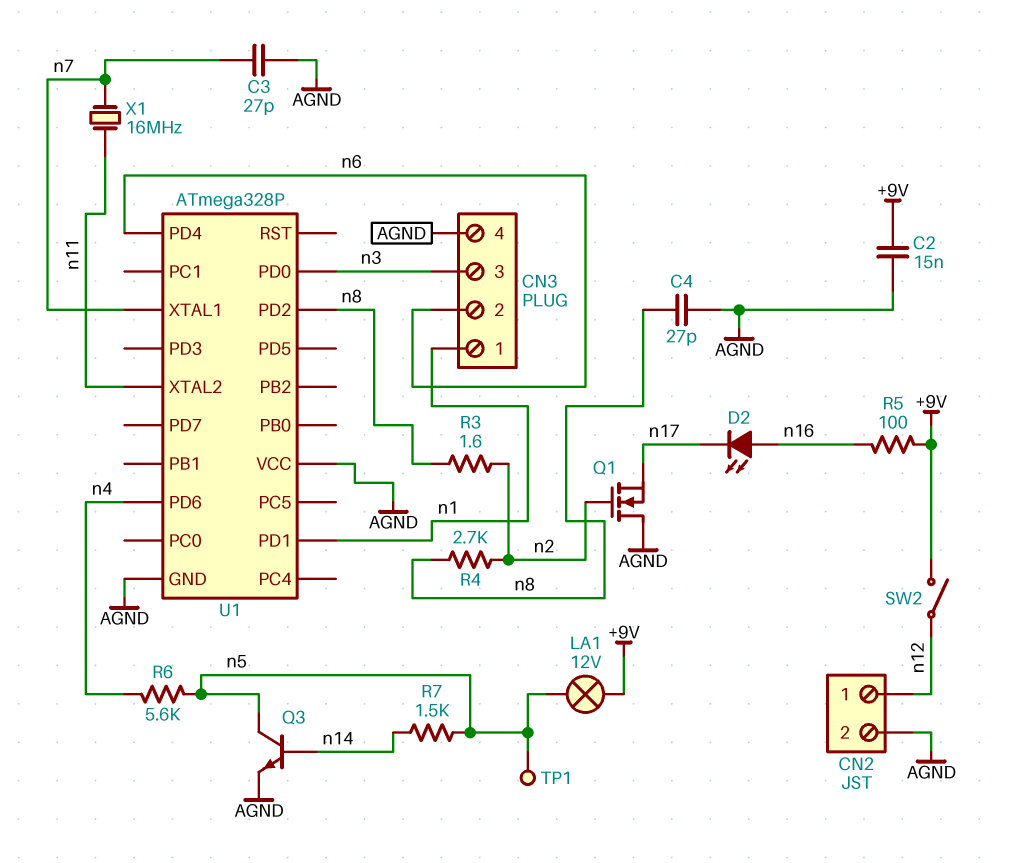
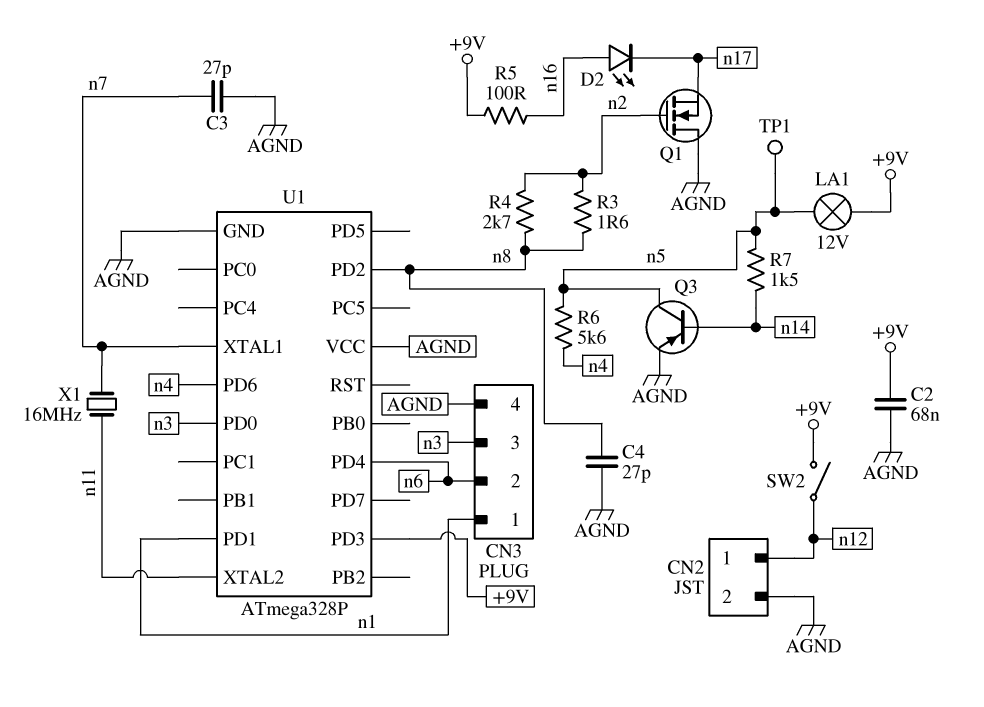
C2: 15nF (+9V, AGND) -> 68nF (+9V, AGND)
Q3: NPN (B n14, C n5, E AGND) -> PNP (B n14, C n5, E AGND)
U1 pin PD3: none -> +9V

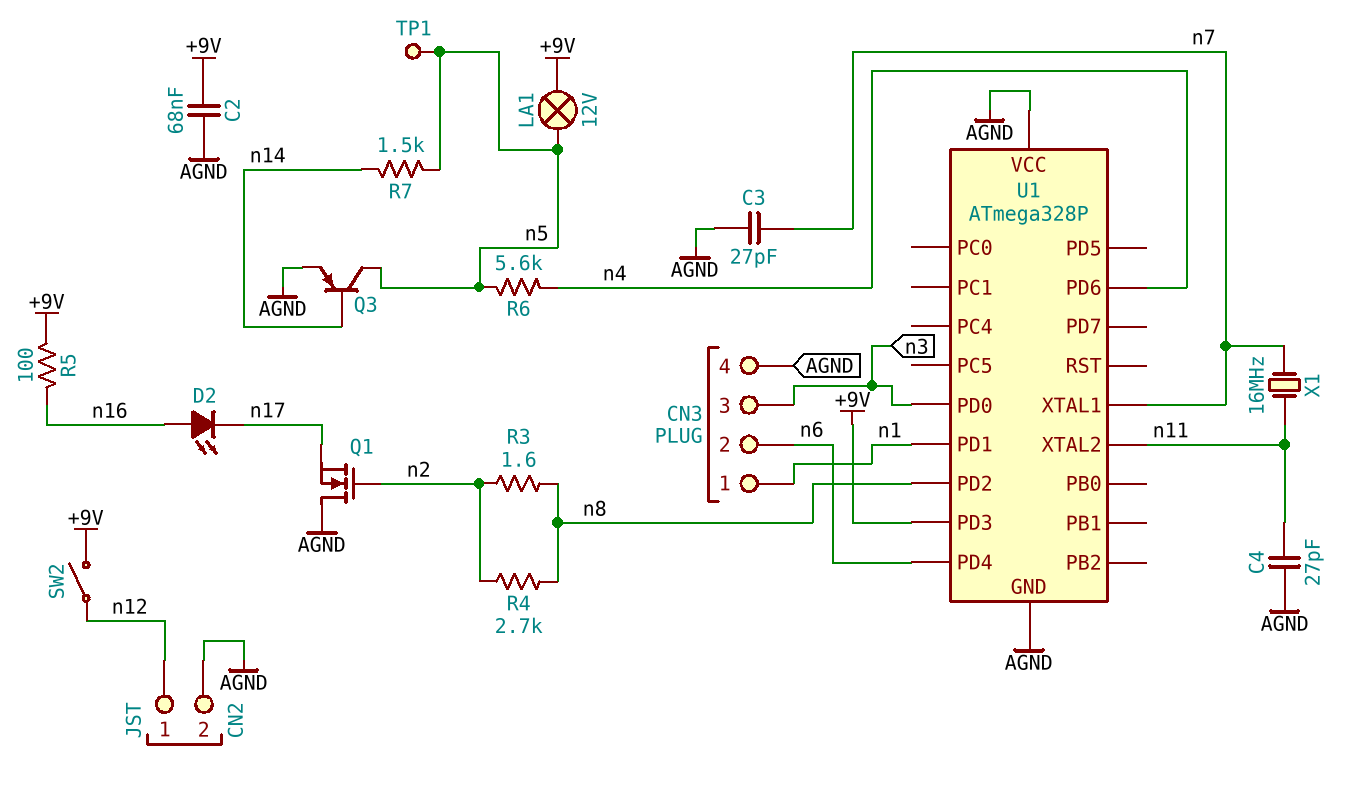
C4: 27pF (AGND, n8) -> 27pF (AGND, n11)

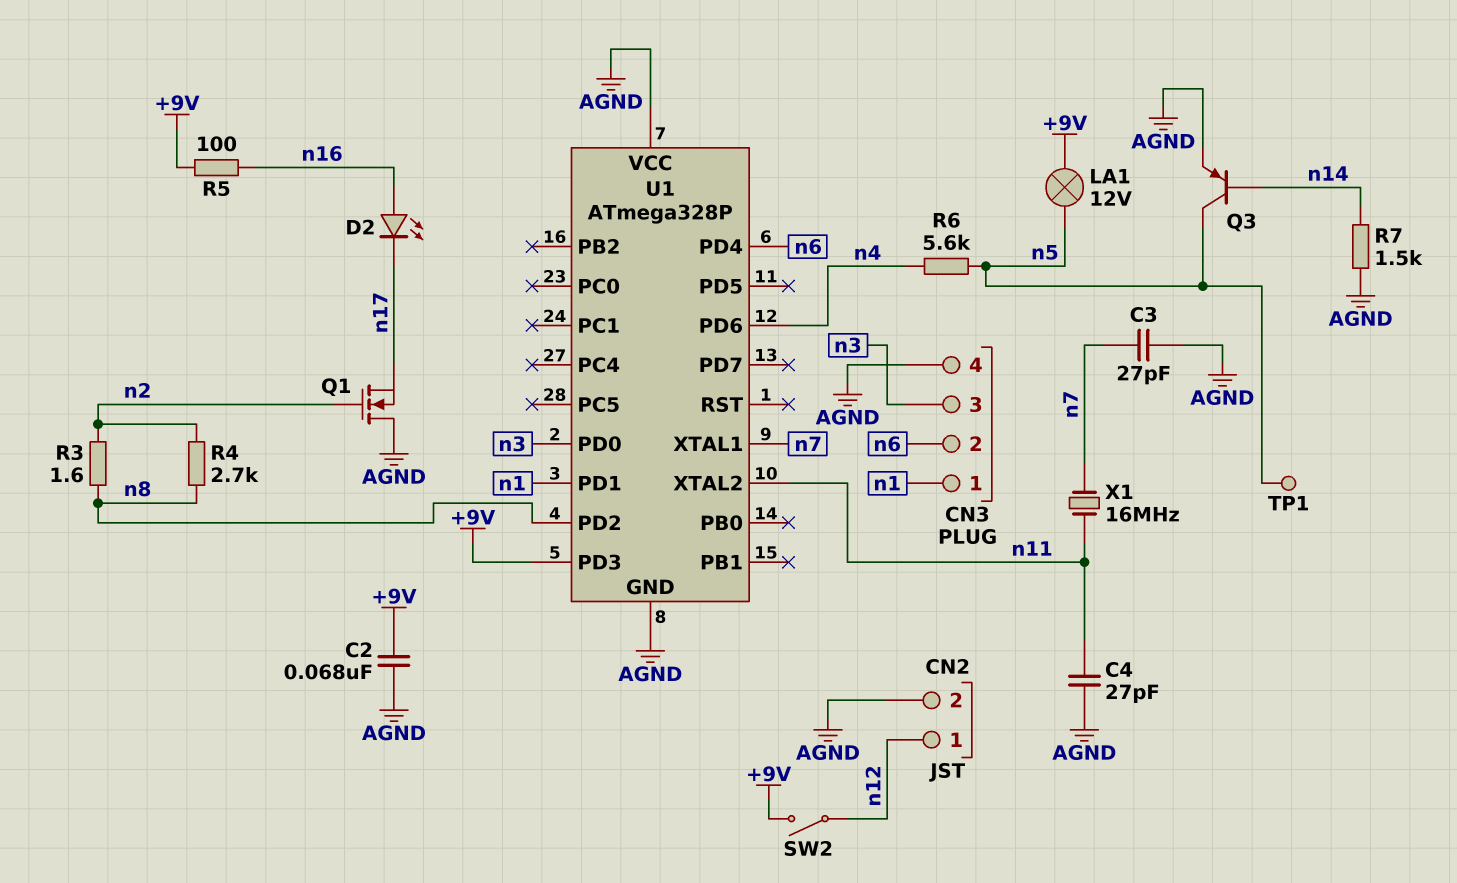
R7: 1.5k (n5, n14) -> 1.5k (AGND, n14)

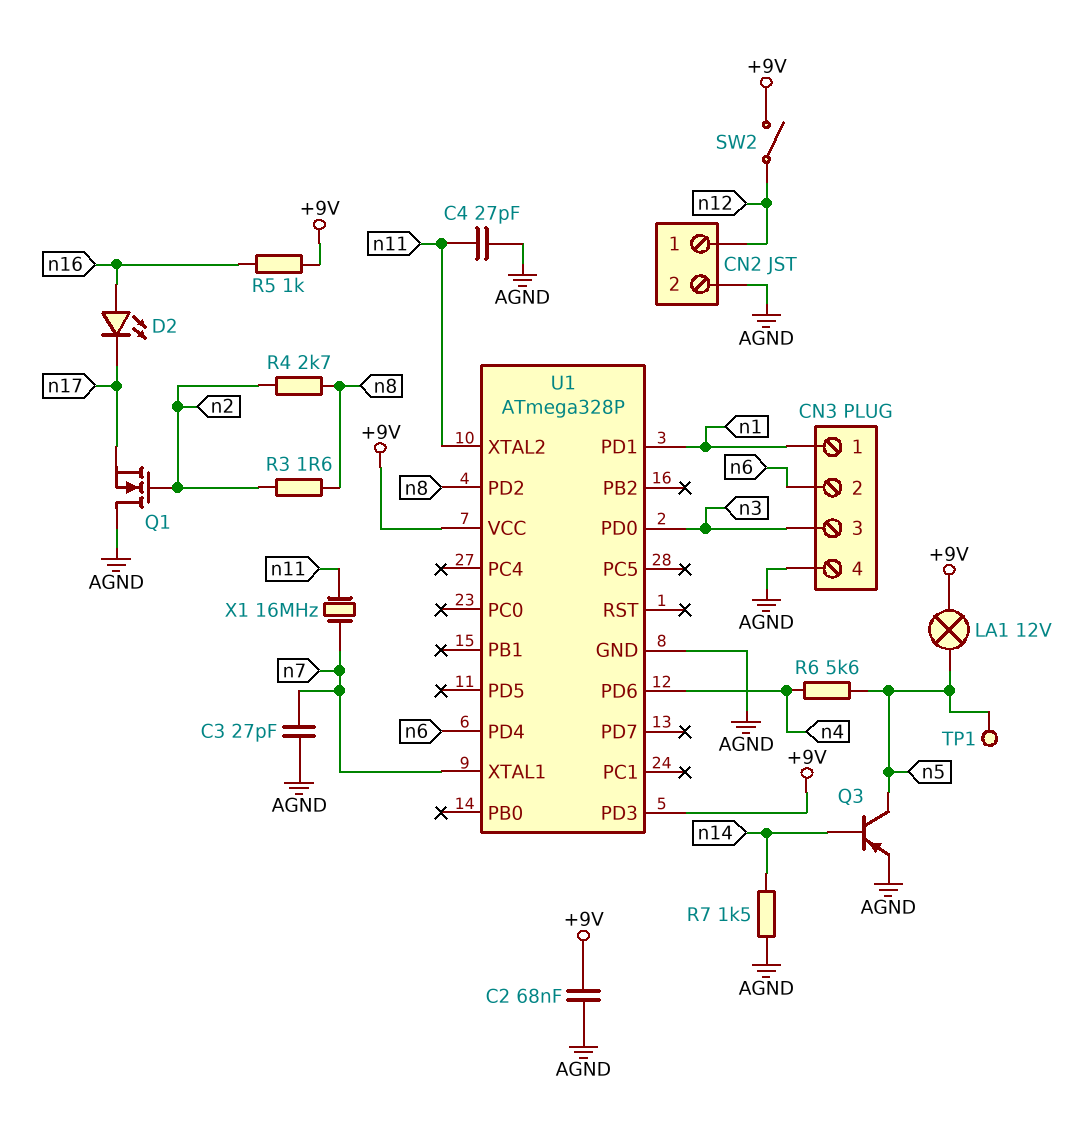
R5: 100 (+9V, n16) -> 1k (+9V, n16)
U1 pin VCC: AGND -> +9V

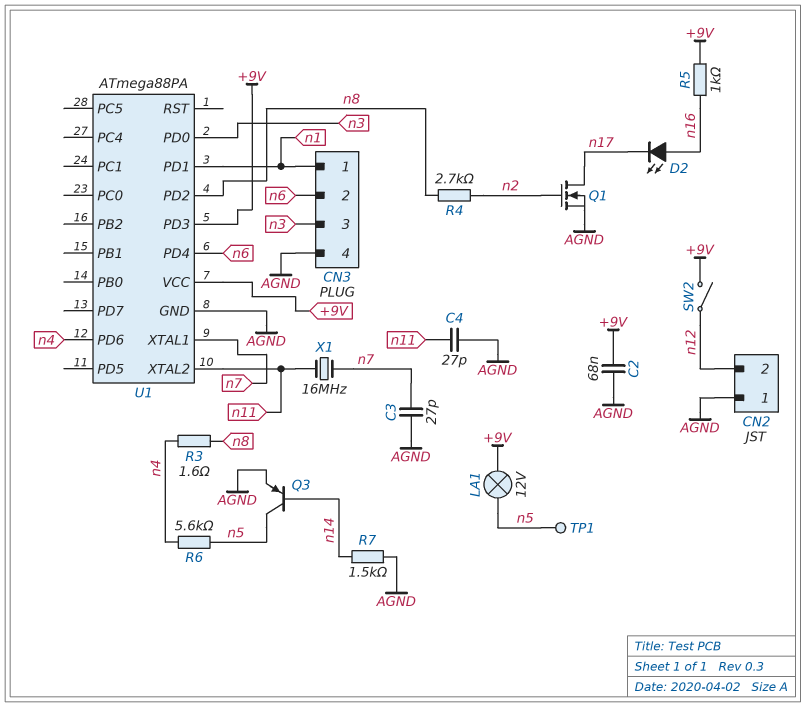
CN2 pin 1: n12 -> AGND
CN2 pin 2: AGND -> n12
Q1: NMOS (G n2, D AGND, S n17) -> NMOS (G n2, D n17, S AGND)
R3: 1.6 (n2, n8) -> 1.6 (n4, n8)
U1: ATmega328P -> ATmega88PA

